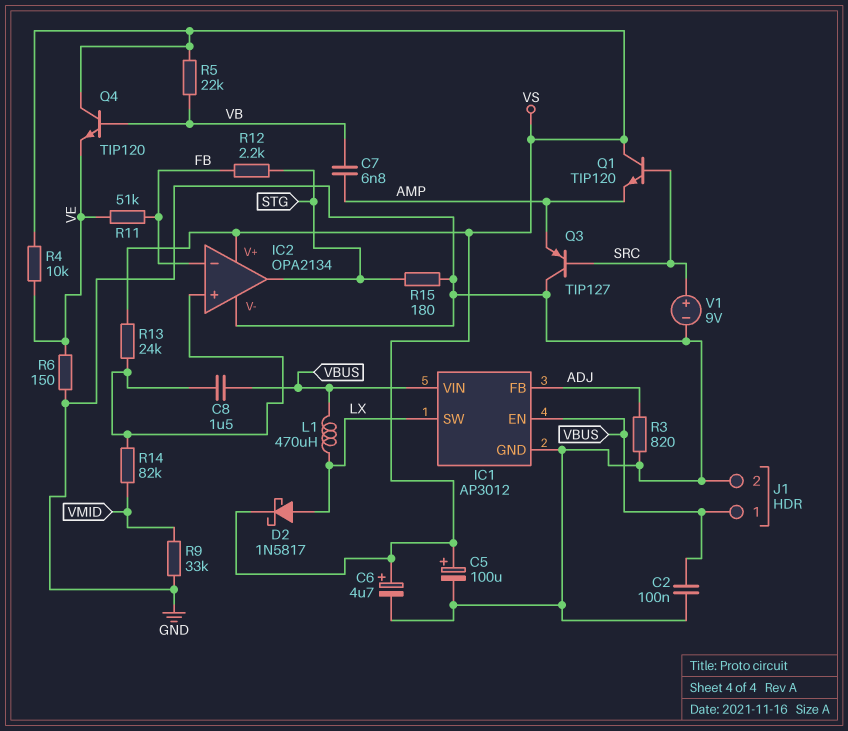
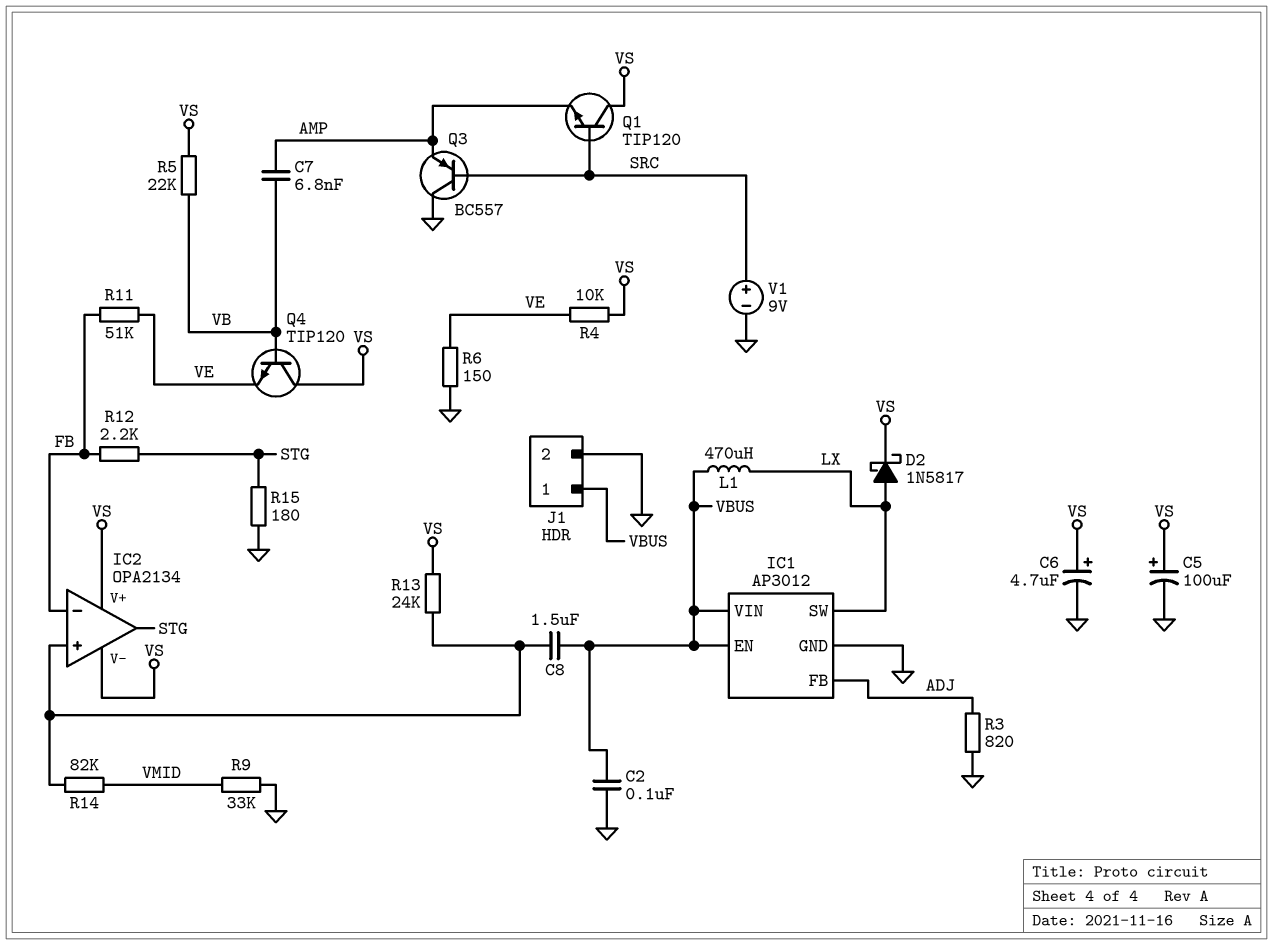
IC2 pin V-: GND -> VS
Q3: PNP TIP127 (B SRC, C GND, E AMP) -> PNP BC557 (B SRC, C GND, E AMP)

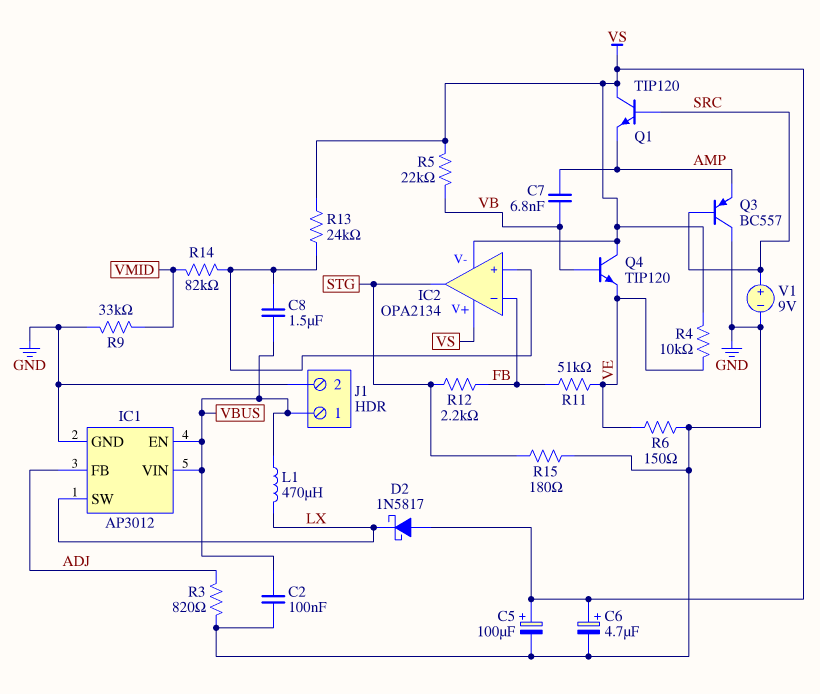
D2: schottky 1N5817 (A LX, K VS) -> schottky 1N5817 (A VS, K LX)

